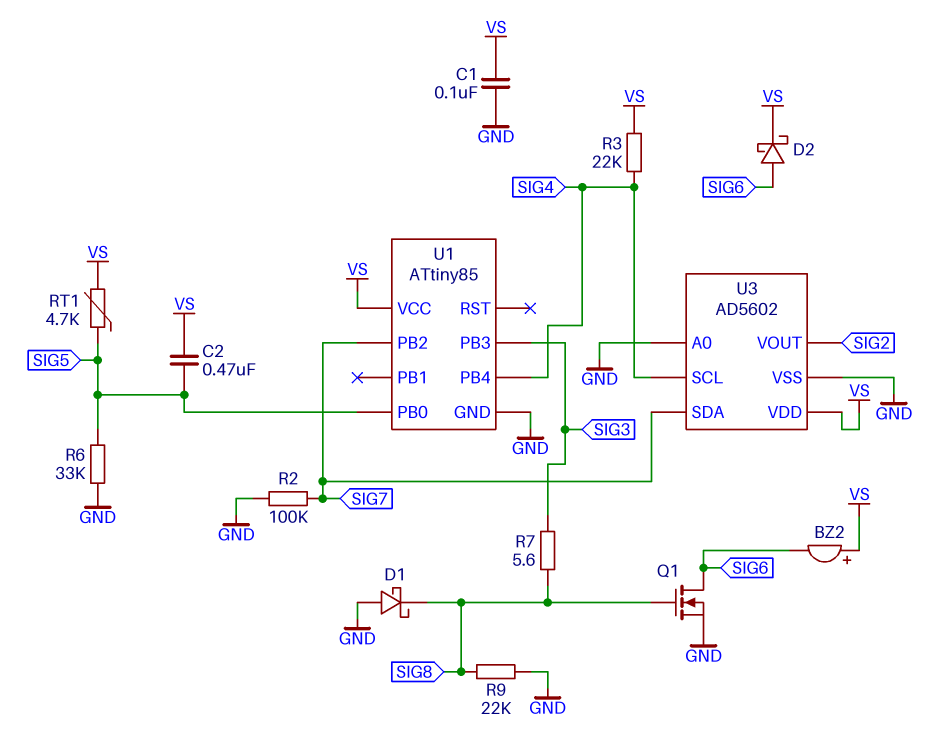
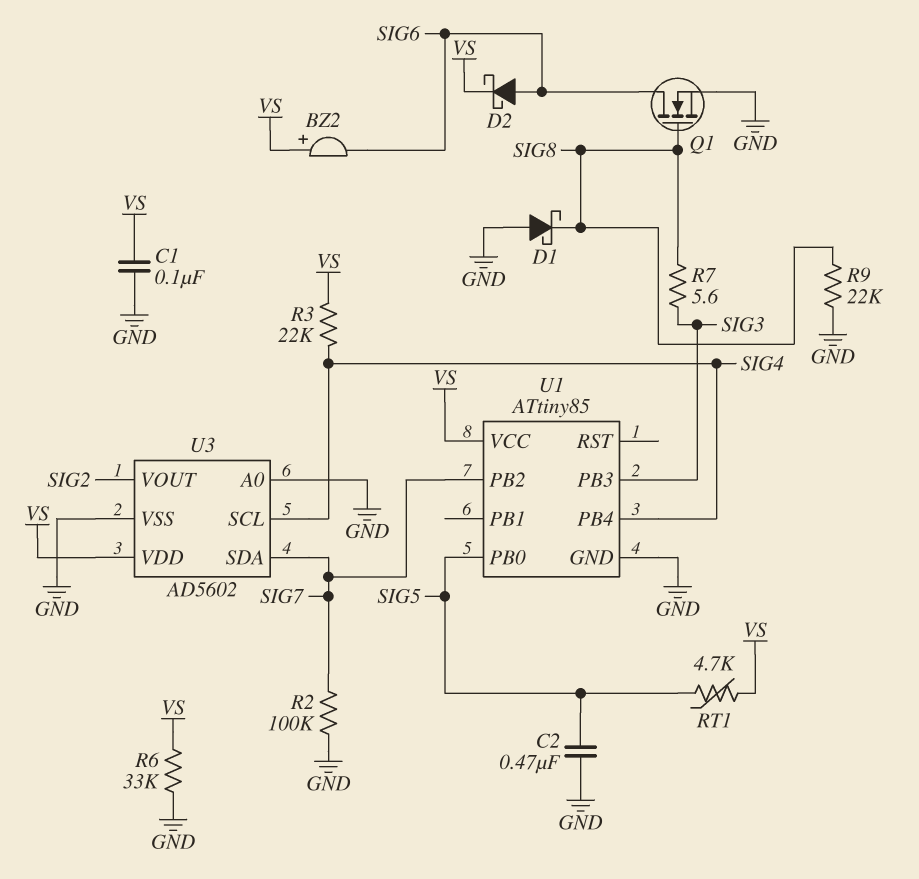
C2: 470nF (SIG5, VS) -> 470nF (GND, SIG5)
R6: 33k (GND, SIG5) -> 33k (GND, VS)

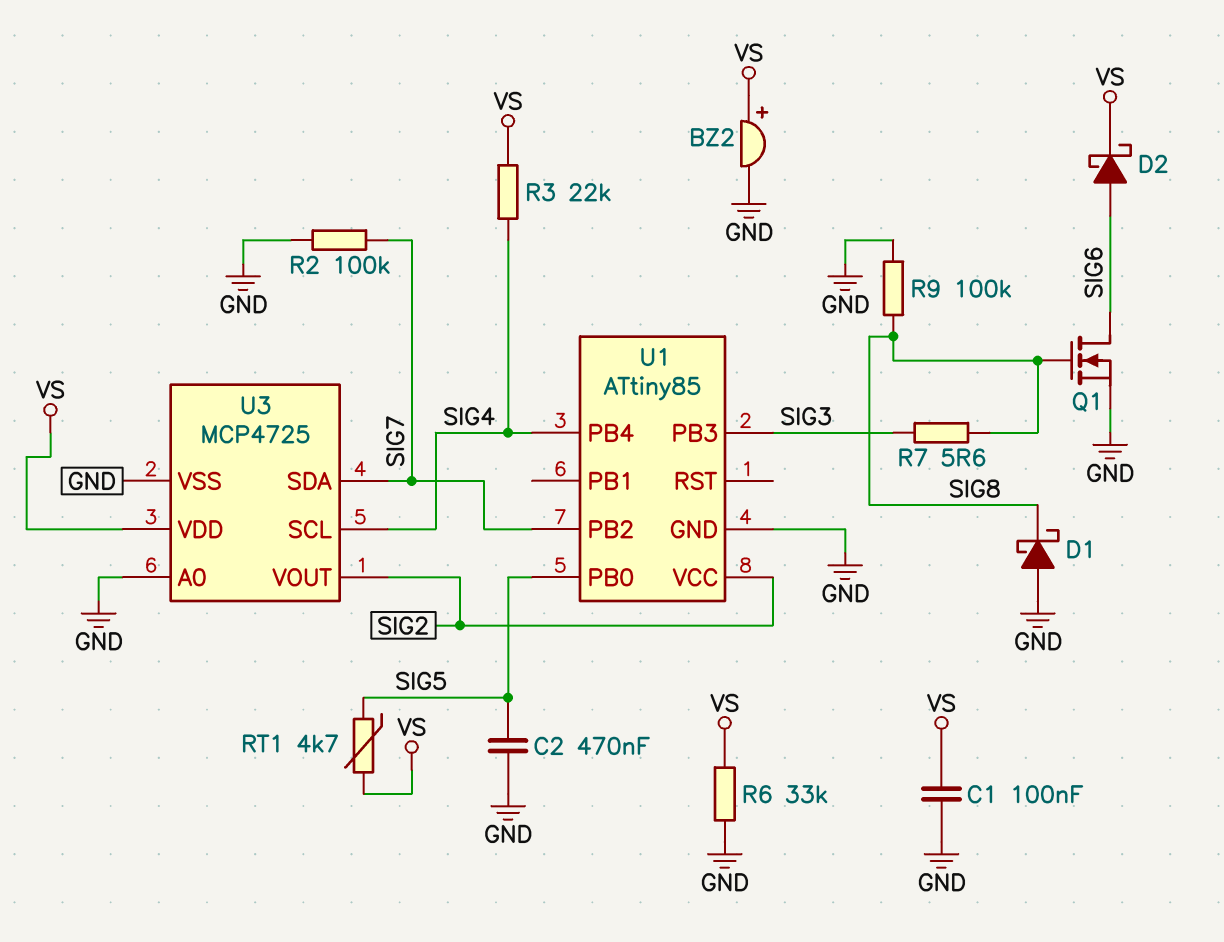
BZ2: buzzer (plus VS, minus SIG6) -> buzzer (plus VS, minus GND)
R9: 22k (GND, SIG8) -> 100k (GND, SIG8)
U1 pin VCC: VS -> SIG2
U3: AD5602 -> MCP4725

